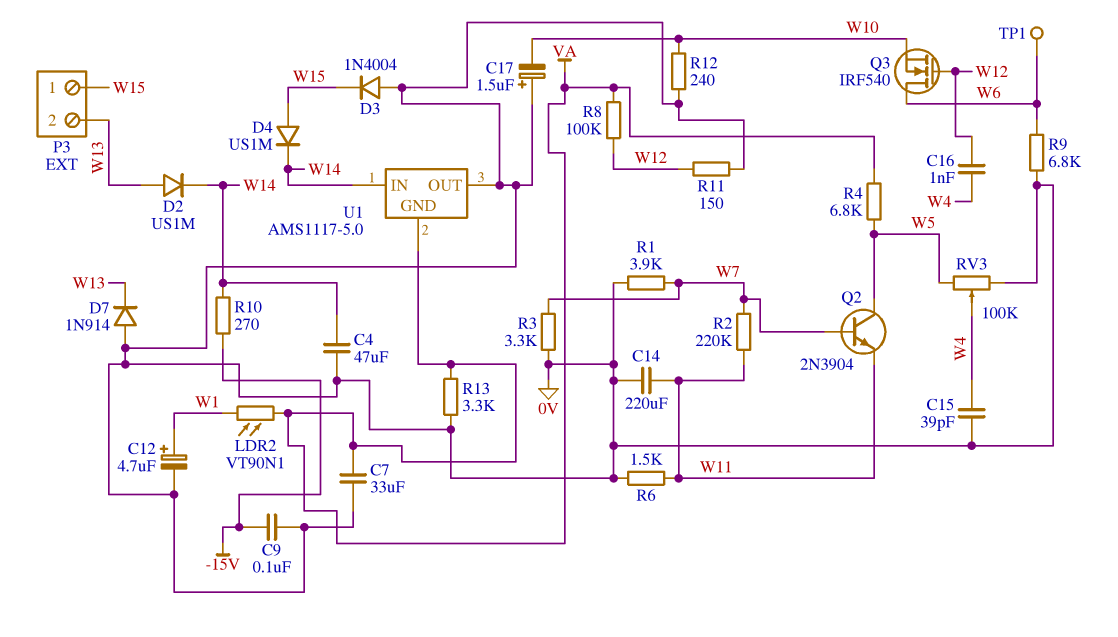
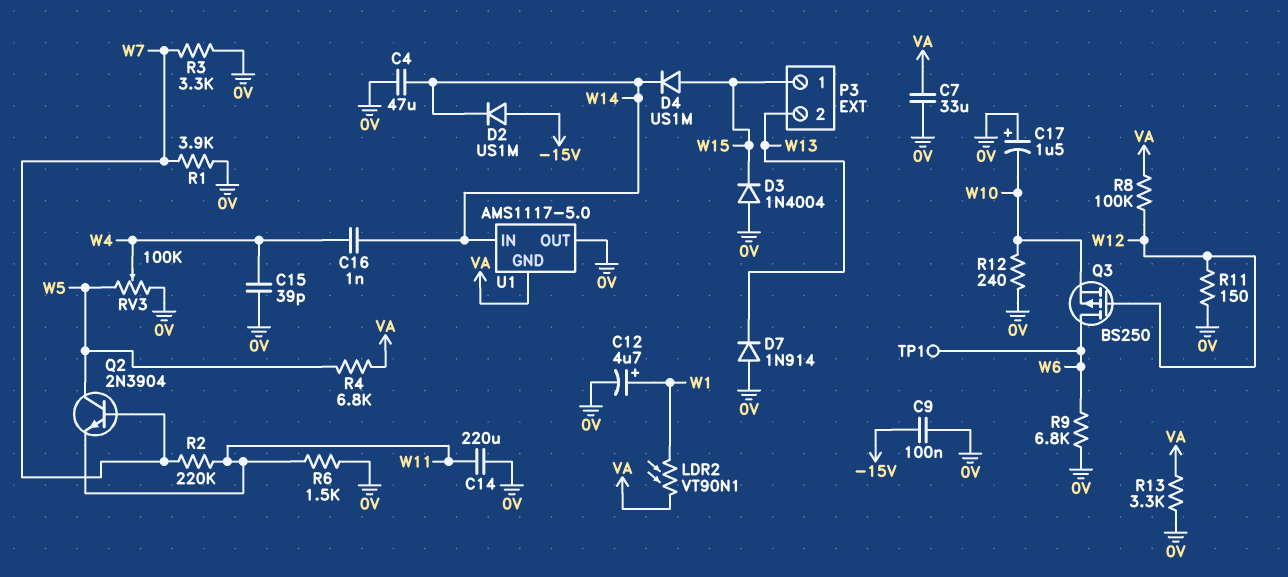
C16: 1nF (W4, W12) -> 1nF (W4, W14)
D2: diode US1M (A W13, K W14) -> diode US1M (A -15V, K W14)
Q3: NMOS IRF540 (G W12, D W6, S W10) -> PMOS BS250 (G W12, D W6, S W10)
R10: 270 (-15V, W14) -> none

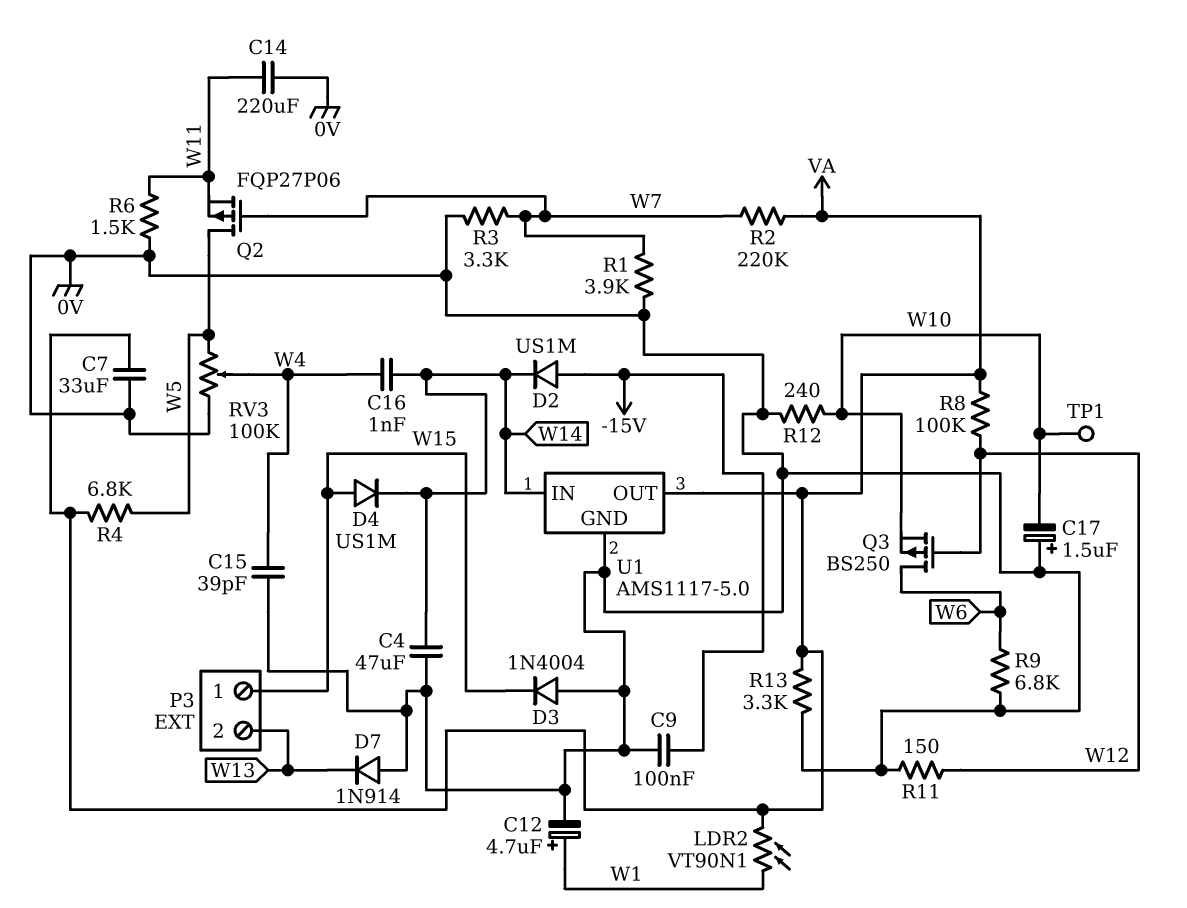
Q2: NPN 2N3904 (B W7, C W5, E W11) -> PMOS FQP27P06 (G W7, D W5, S W11)
R2: 220k (W7, W11) -> 220k (VA, W7)
TP1: test point (W6) -> test point (W10)
U1 pin GND: VA -> 0V
U1 pin OUT: 0V -> VA

